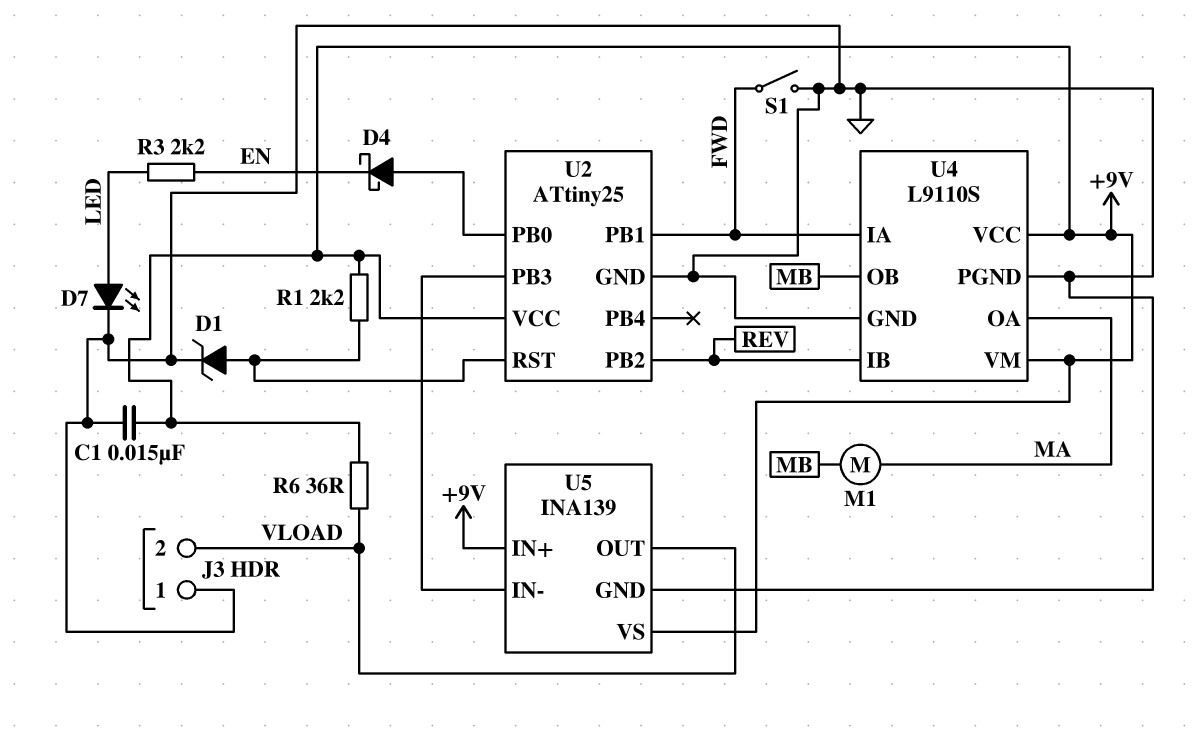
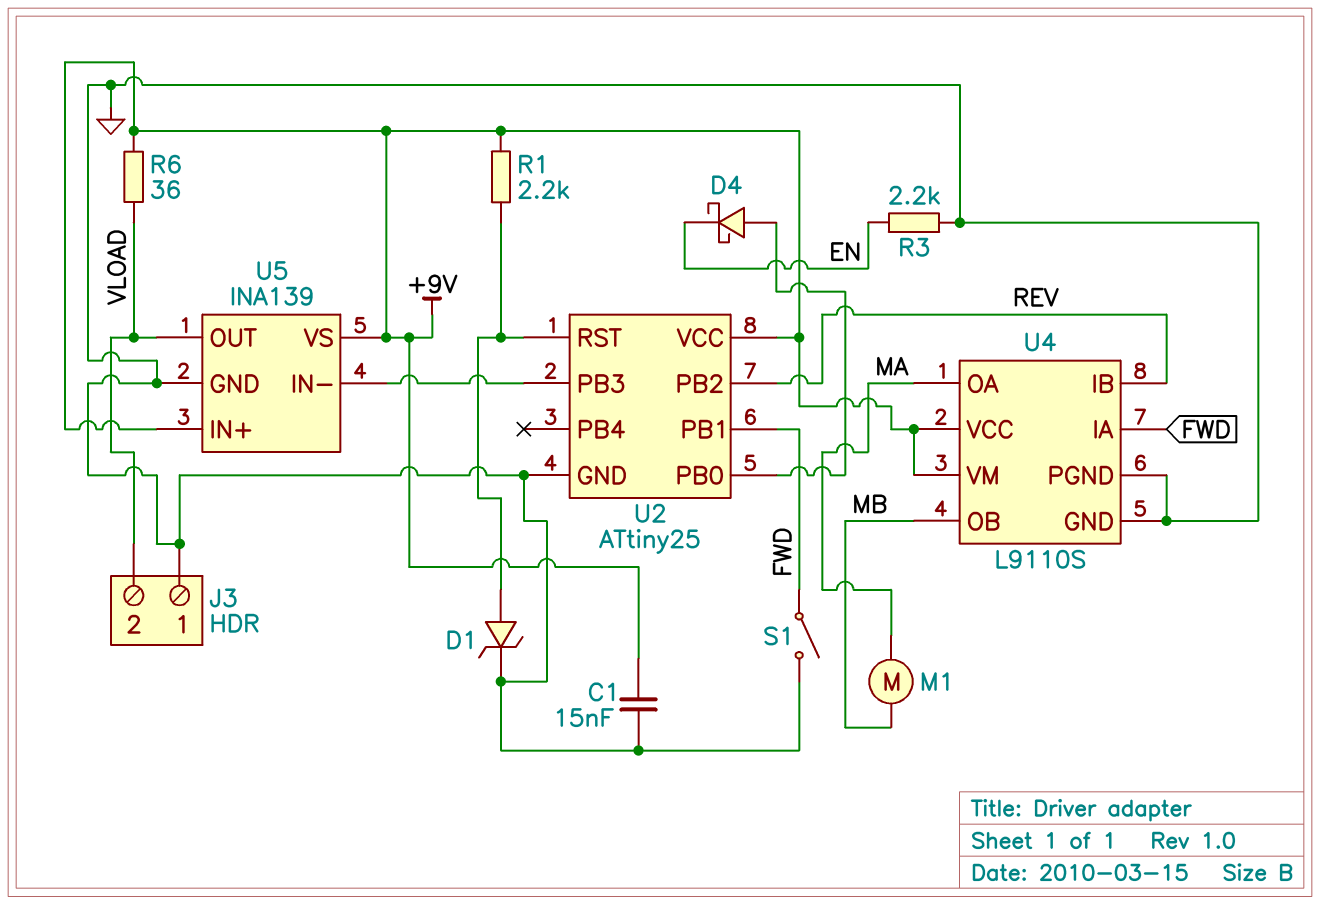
D7: LED (A LED, K GND) -> none
R3: 2.2k (EN, LED) -> 2.2k (EN, GND)

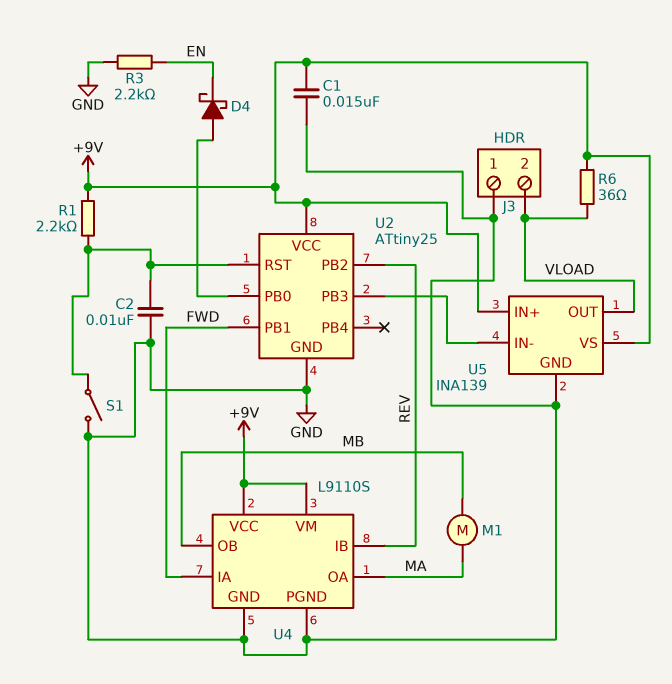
C2: none -> 10nF (GND, U2/RST)
D1: zener (A U2/RST, K GND) -> none
S1: switch (FWD, GND) -> switch (GND, U2/RST)

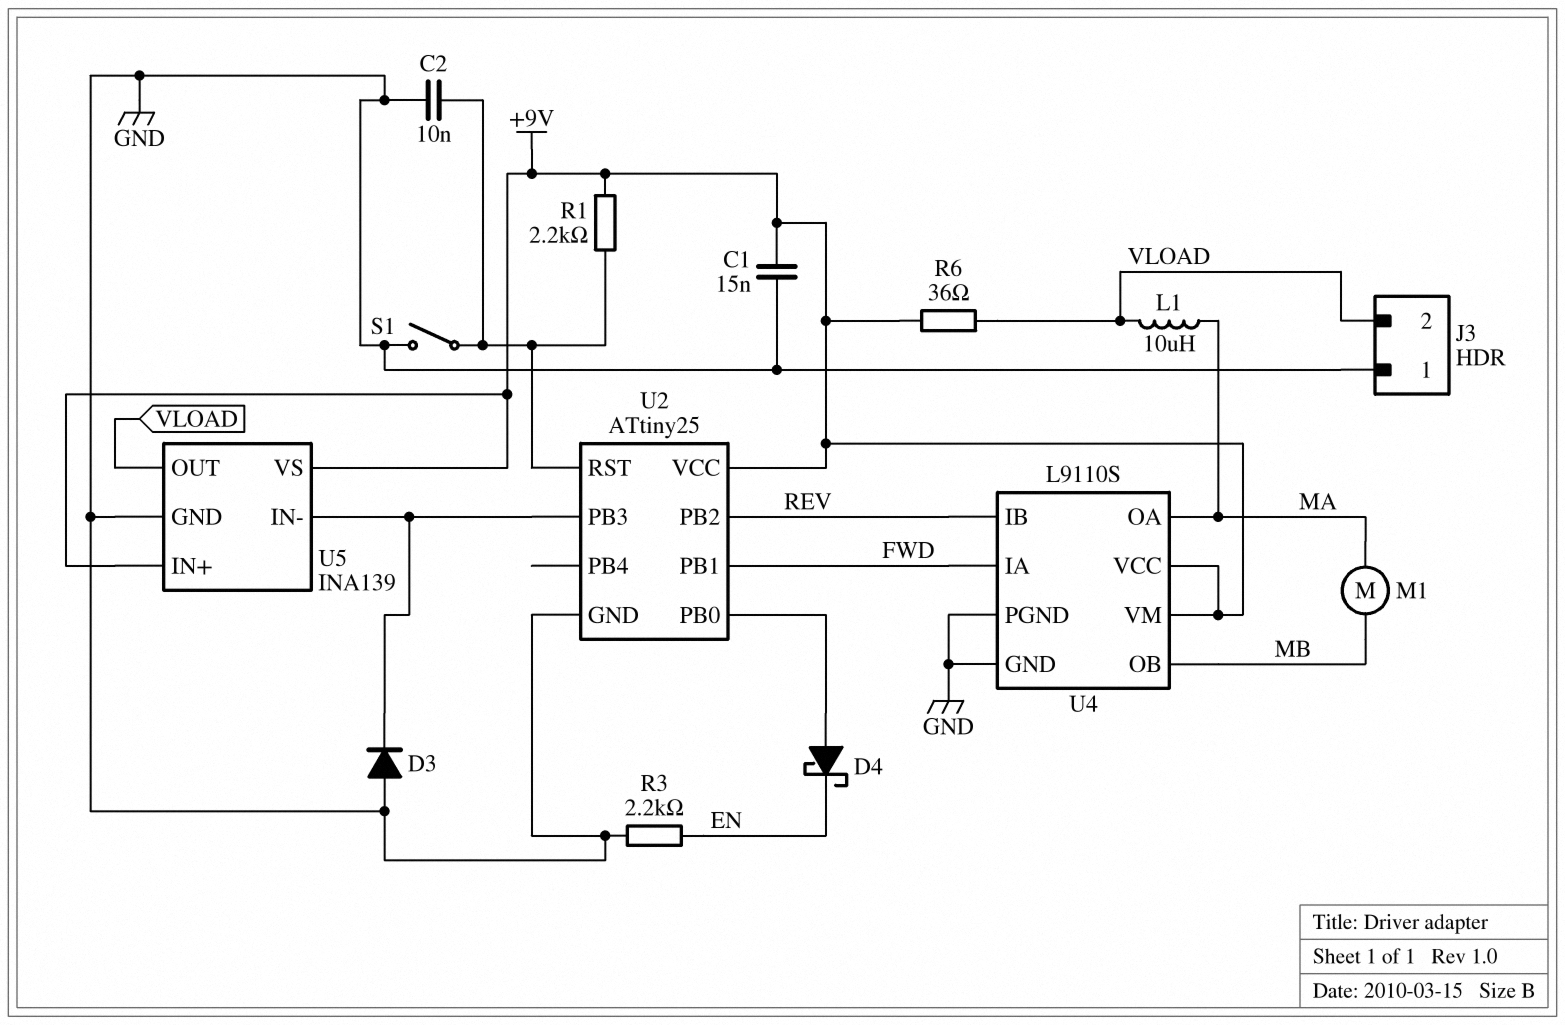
D3: none -> diode (A GND, K U2/PB3)
L1: none -> 10uH (MA, VLOAD)

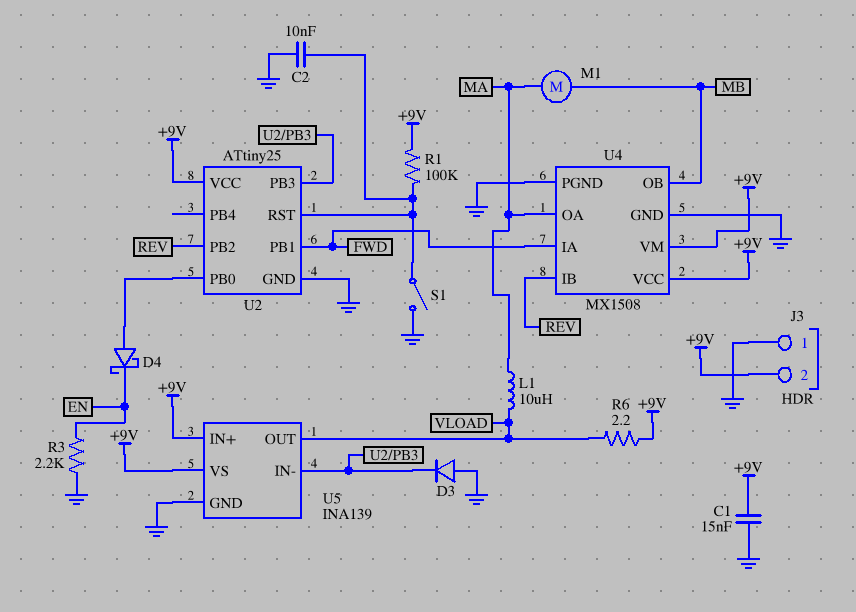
J3 pin 2: VLOAD -> +9V
R1: 2.2k (+9V, U2/RST) -> 100k (+9V, U2/RST)
R6: 36 (+9V, VLOAD) -> 2.2 (+9V, VLOAD)
U4: L9110S -> MX1508

